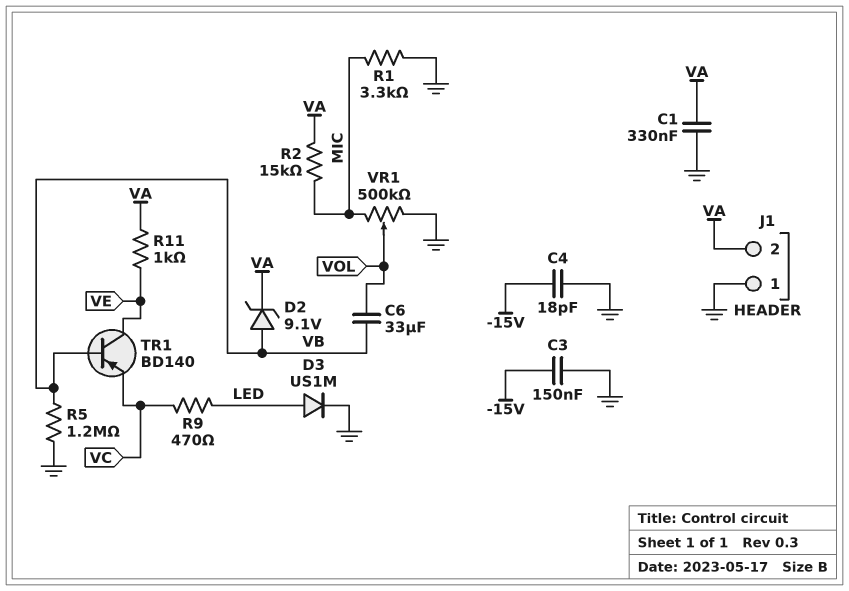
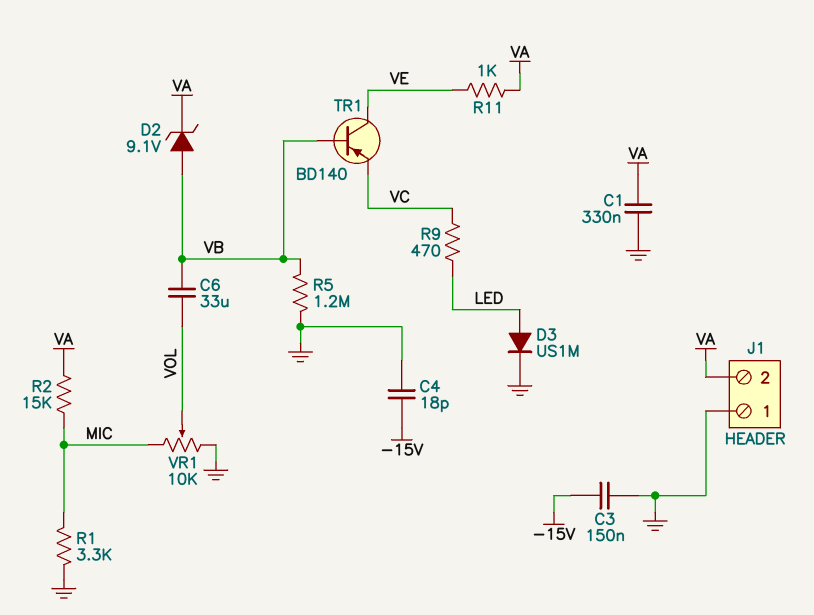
VR1: 500k (GND, MIC, wiper VOL) -> 10k (GND, MIC, wiper VOL)

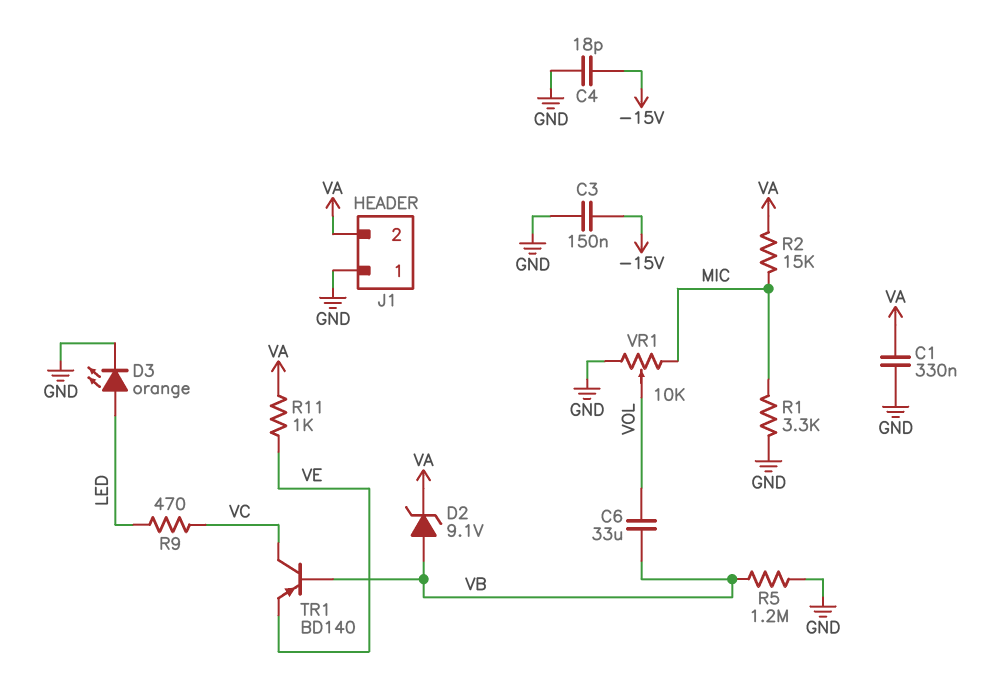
D3: diode US1M (A LED, K GND) -> LED orange (A LED, K GND)
TR1: PNP BD140 (B VB, C VE, E VC) -> PNP BD140 (B VB, C VC, E VE)

